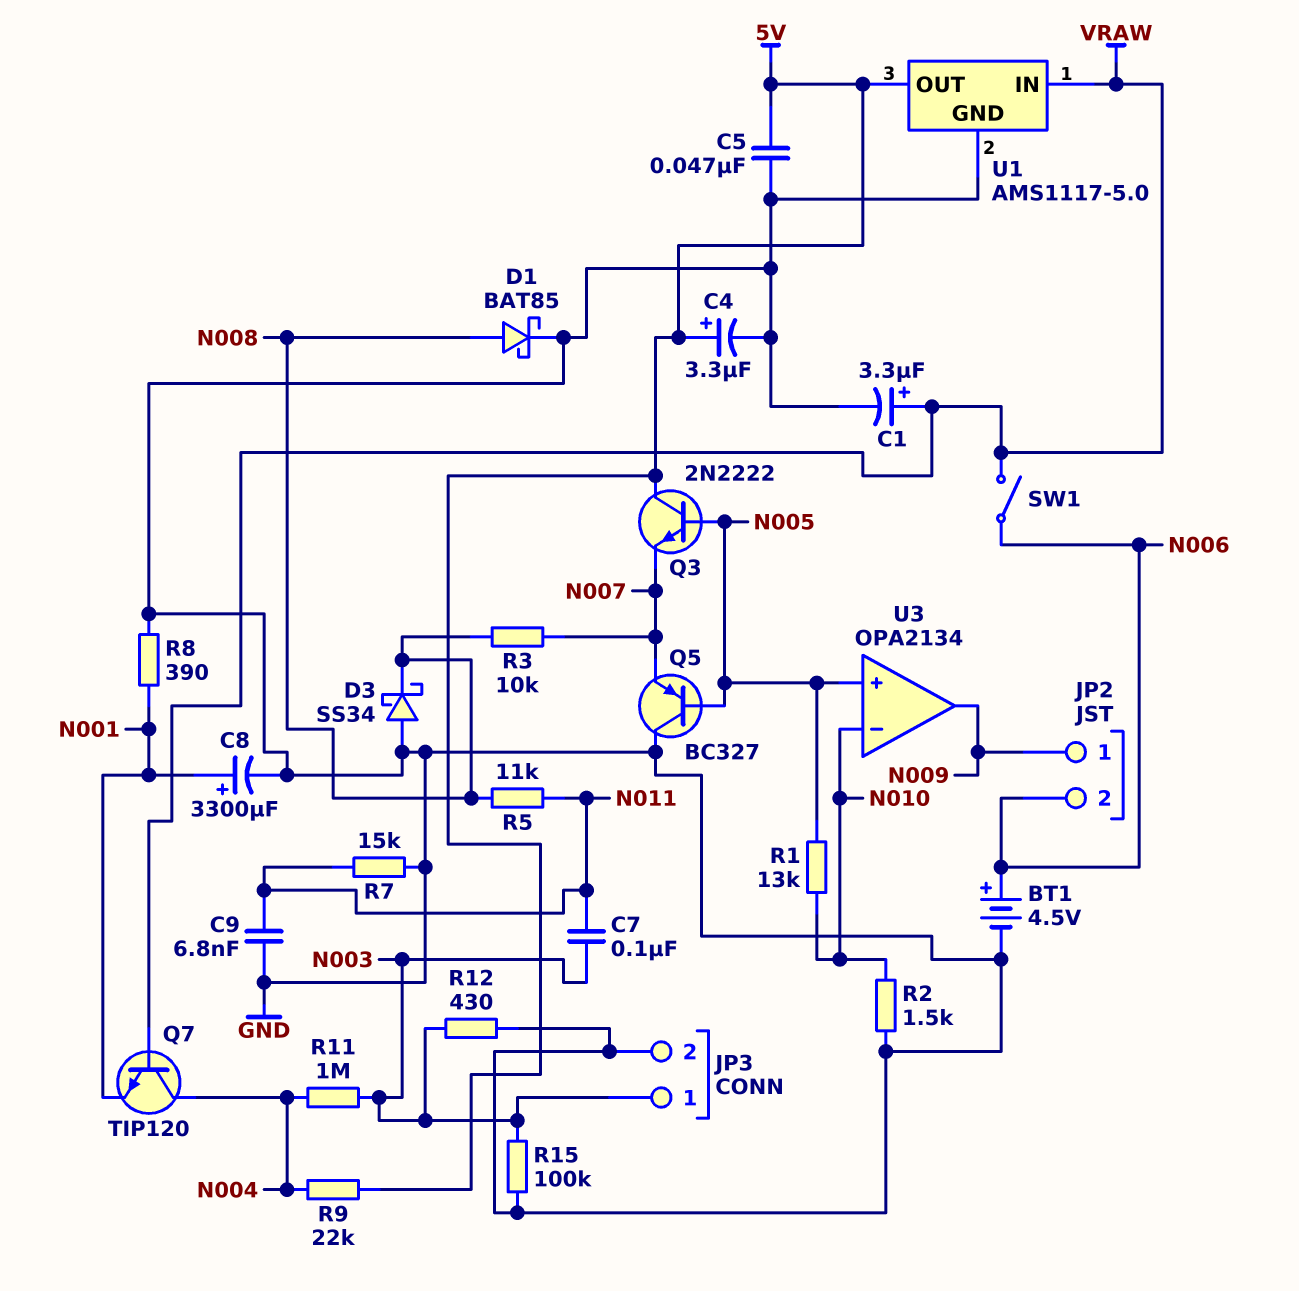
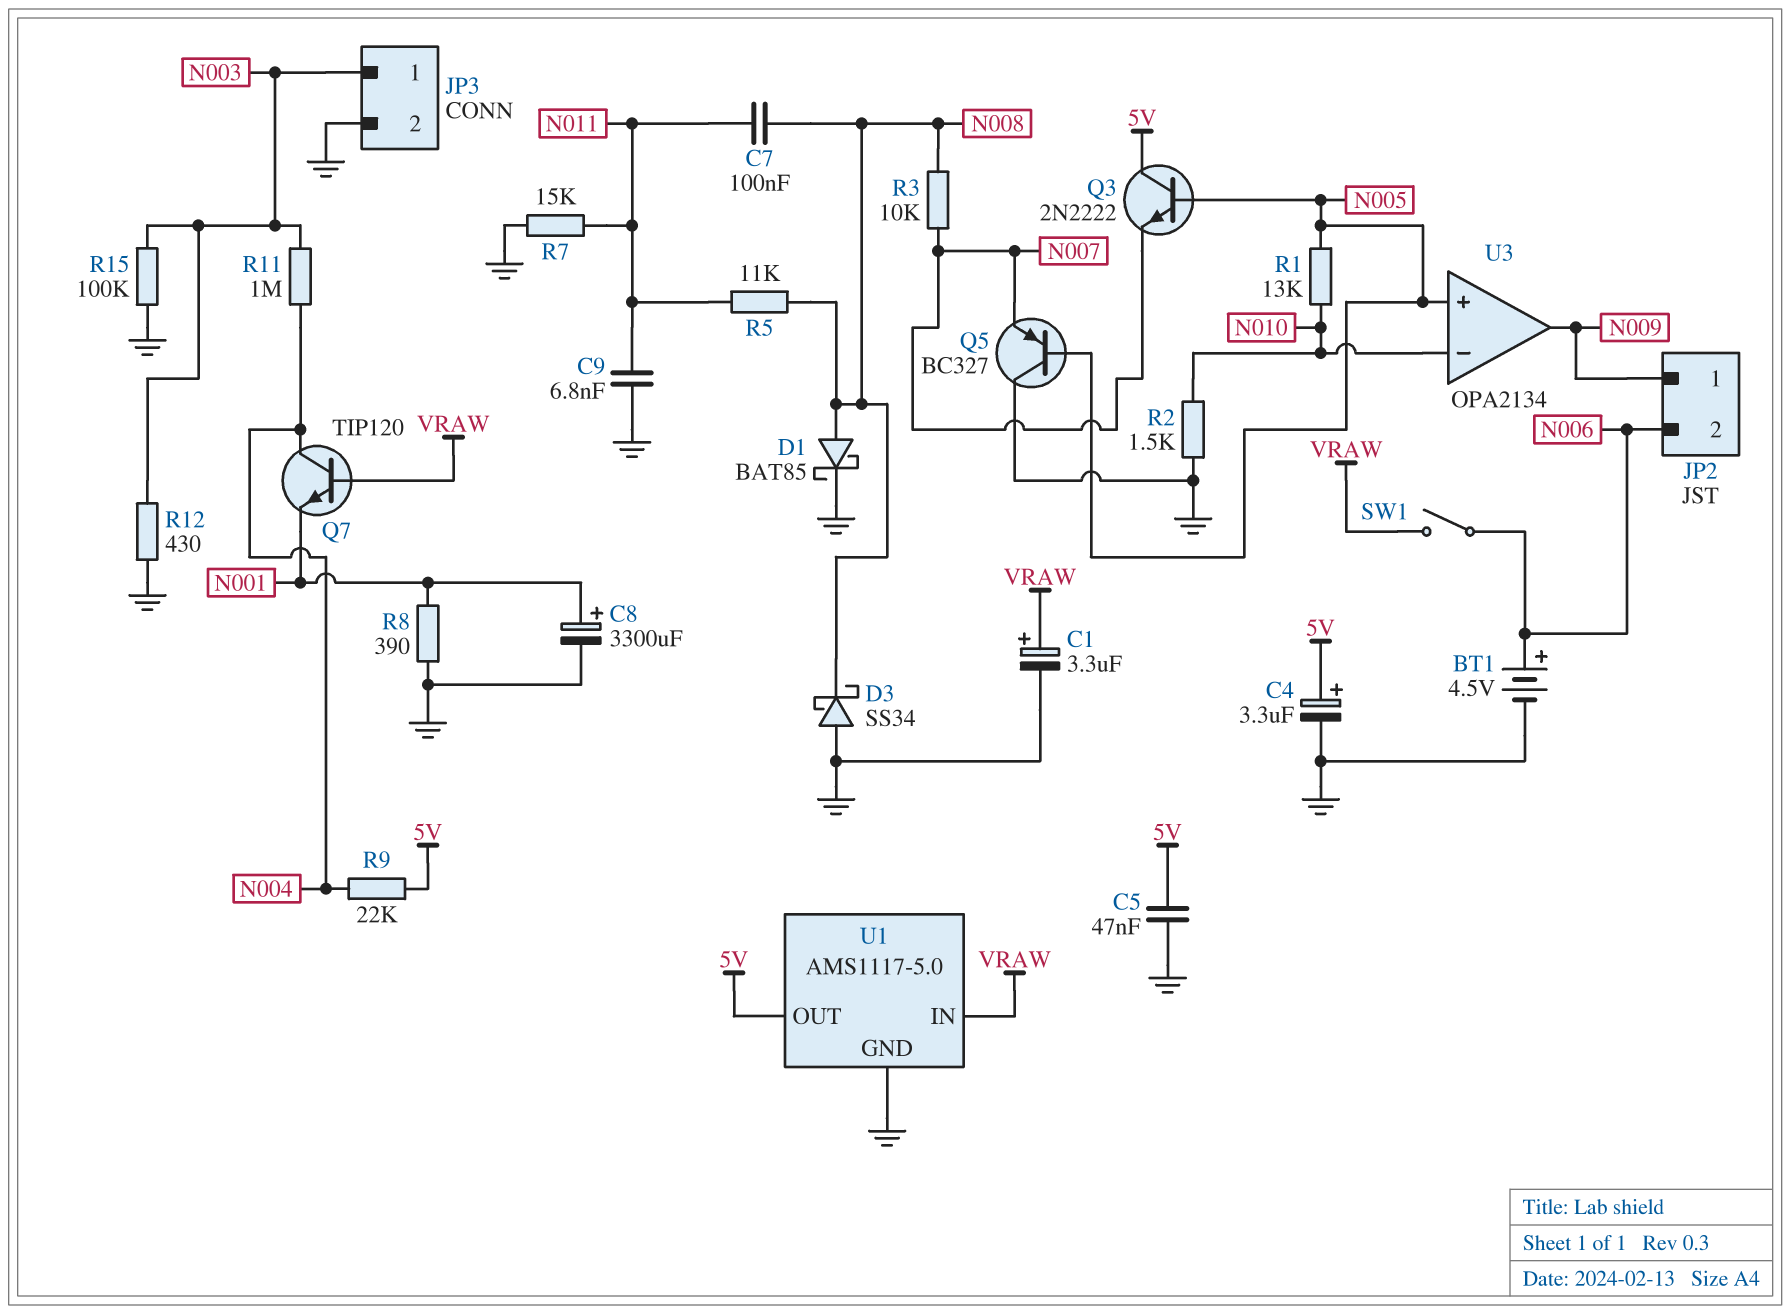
C7: 100nF (N003, N011) -> 100nF (N008, N011)

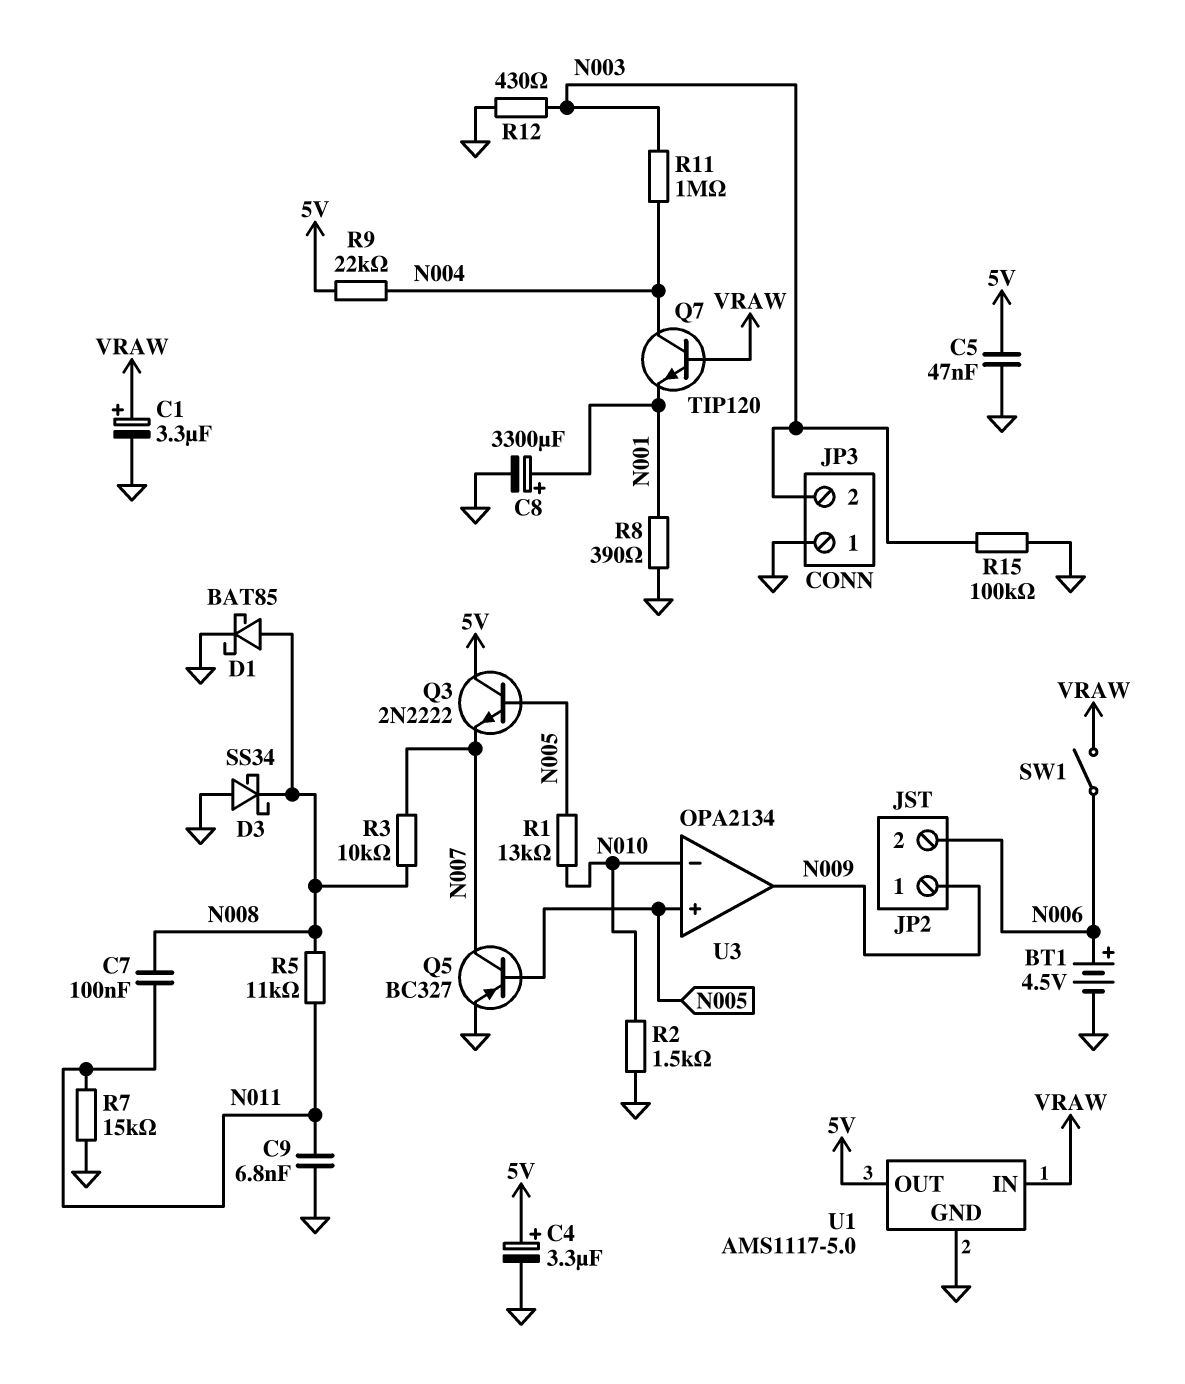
JP3 pin 1: N003 -> GND
JP3 pin 2: GND -> N003
Q5: PNP BC327 (B N005, C GND, E N007) -> PNP BC327 (B N005, C N007, E GND)

